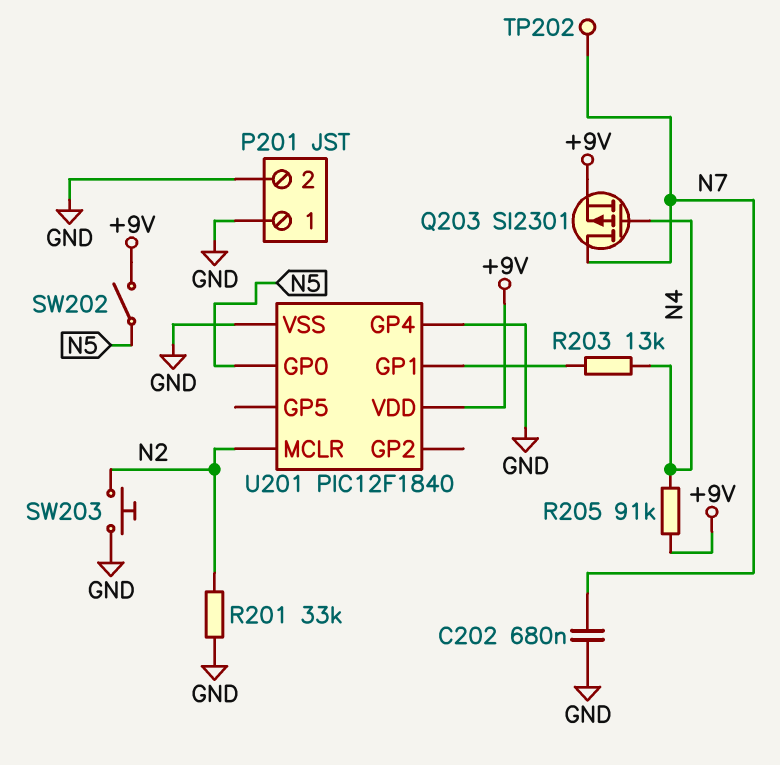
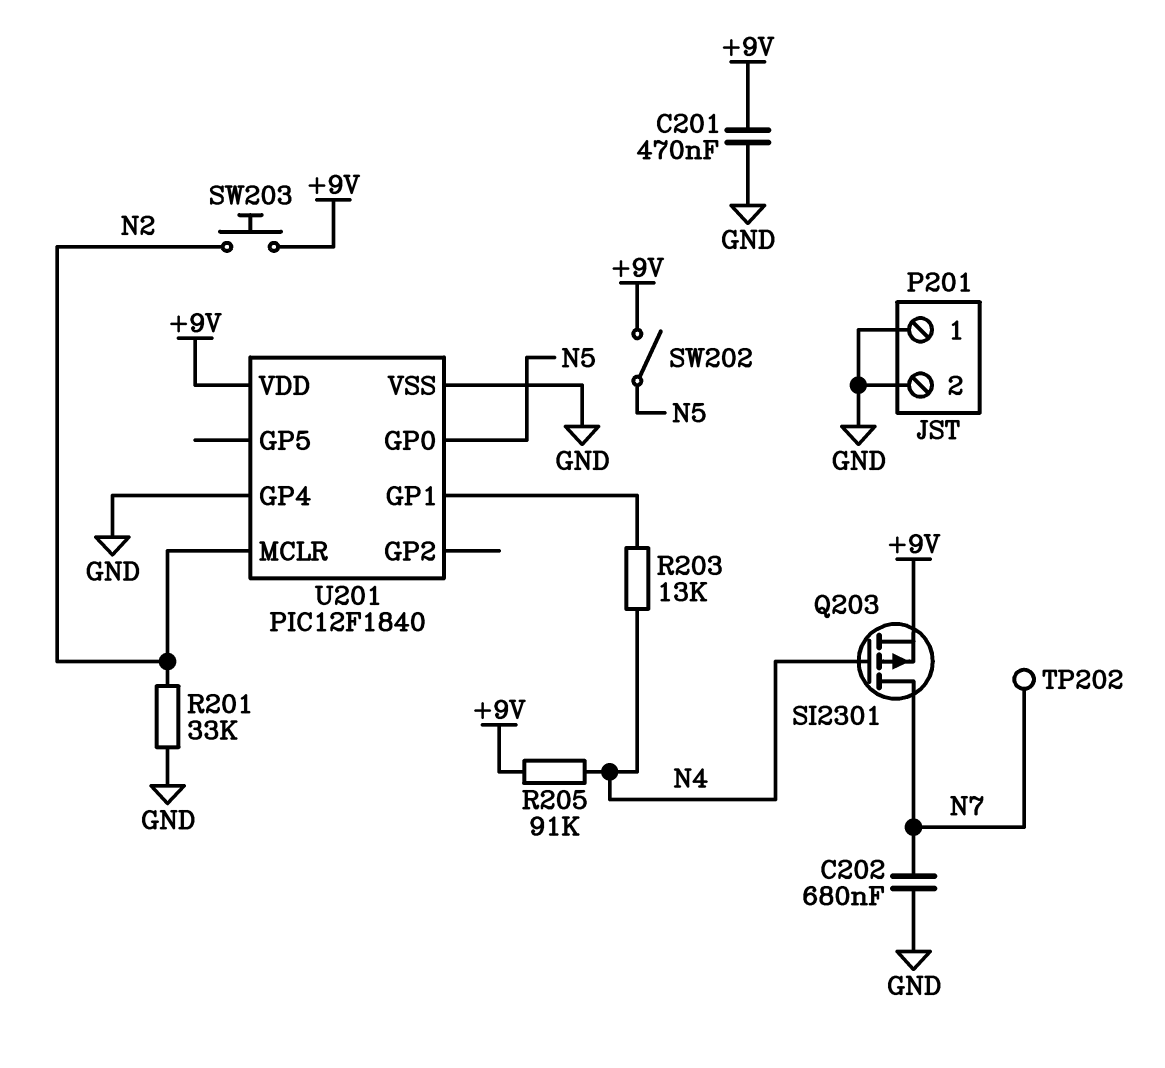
C201: none -> 470nF (+9V, GND)
SW203: button (GND, N2) -> button (+9V, N2)

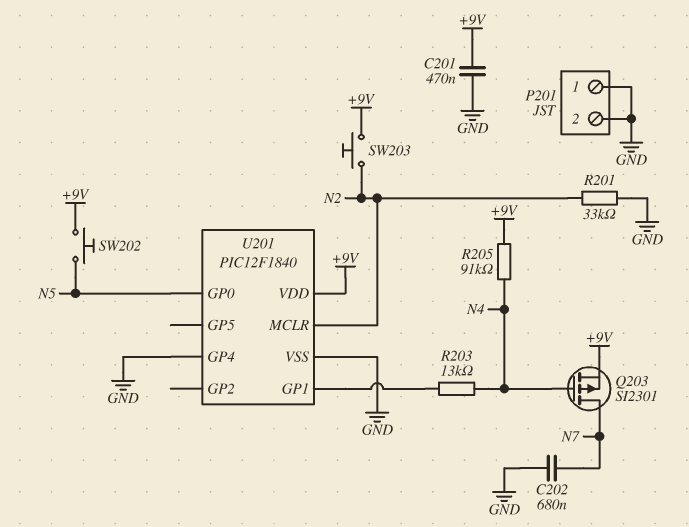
SW202: switch (+9V, N5) -> button (+9V, N5)
TP202: test point (N7) -> none

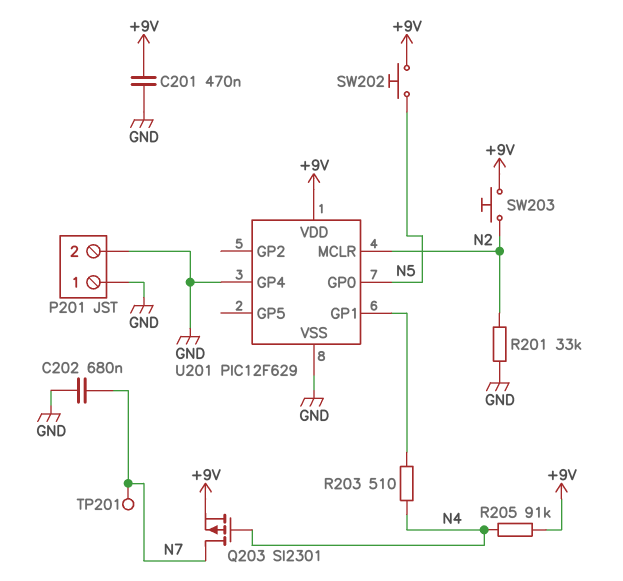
R203: 13k (N4, U201/GP1) -> 510 (N4, U201/GP1)
TP201: none -> test point (N7)
U201: PIC12F1840 -> PIC12F629

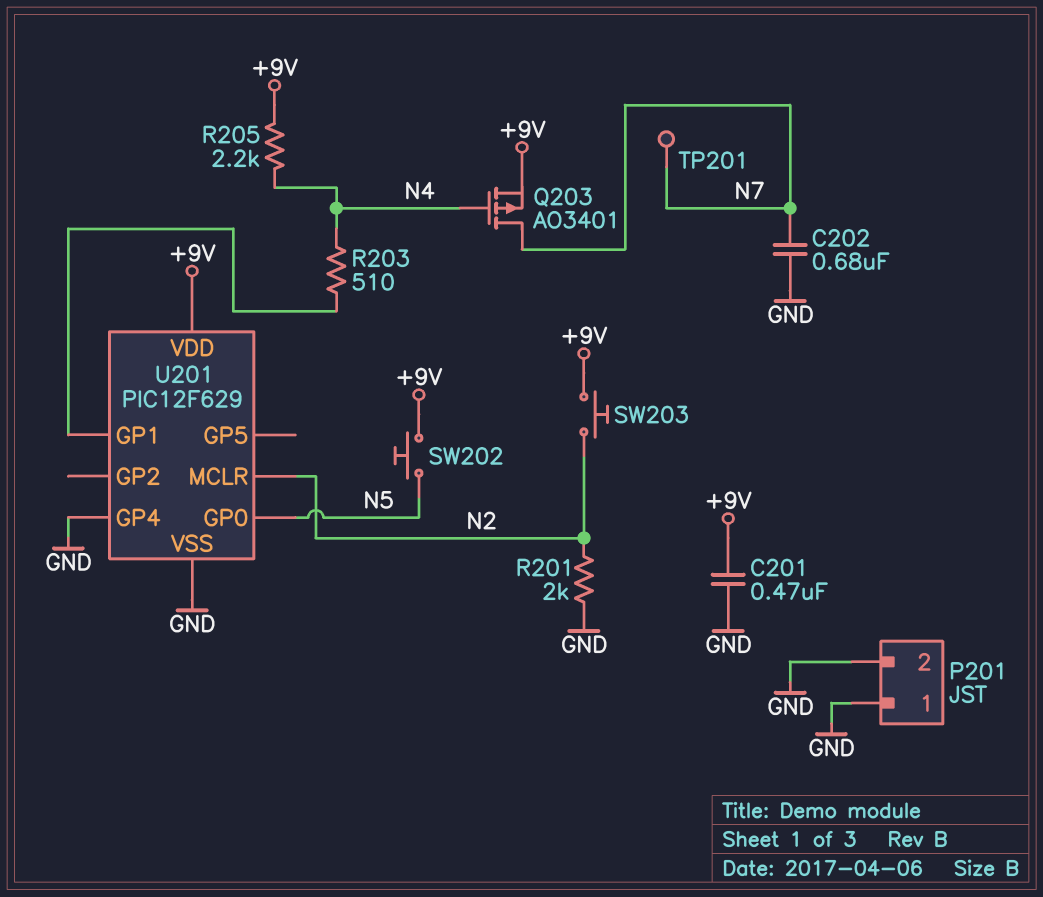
Q203: PMOS SI2301 (G N4, D N7, S +9V) -> PMOS AO3401 (G N4, D N7, S +9V)
R201: 33k (GND, N2) -> 2k (GND, N2)
R205: 91k (+9V, N4) -> 2.2k (+9V, N4)

